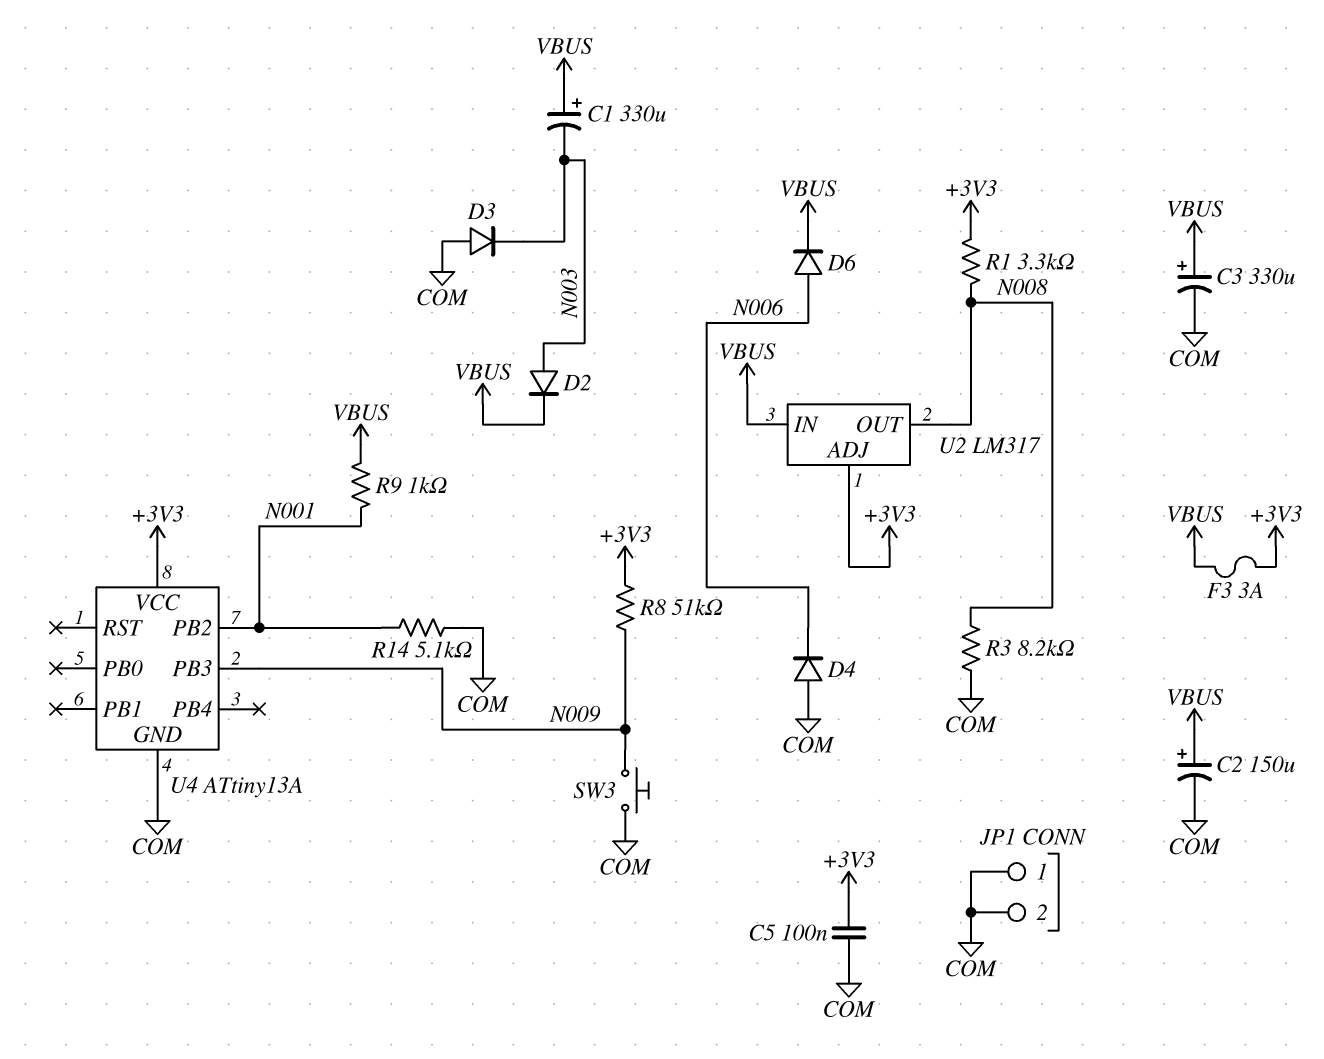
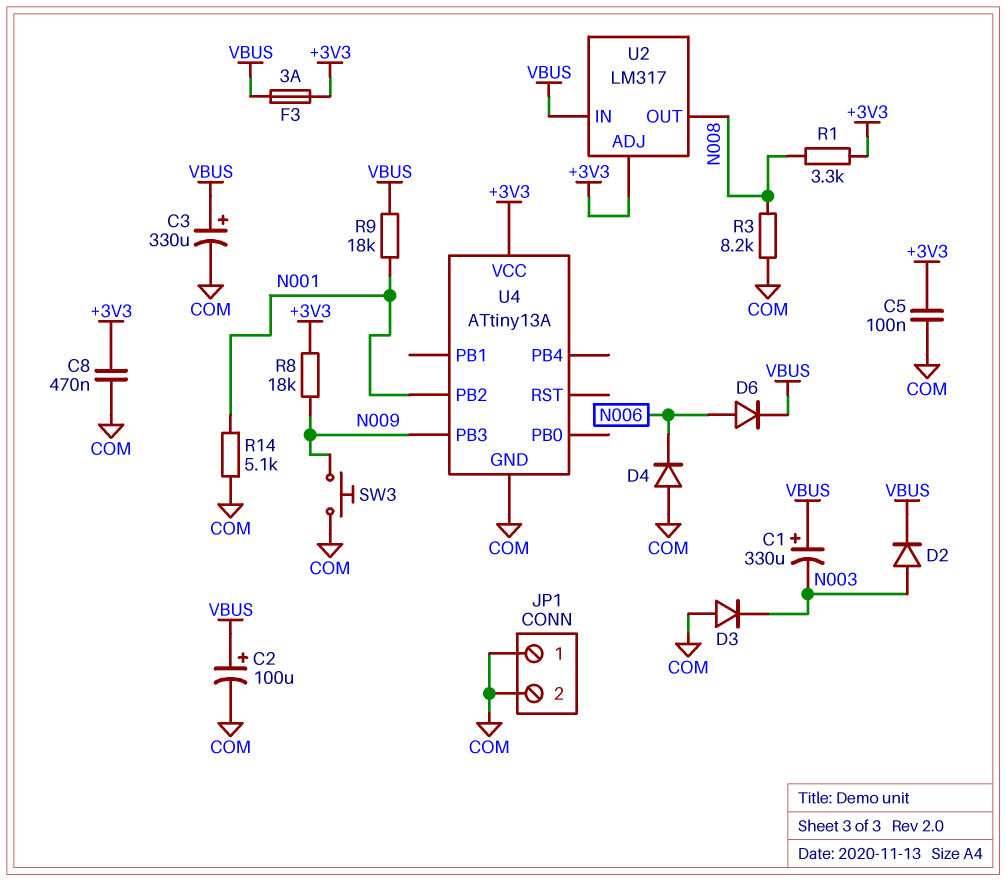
C2: 150uF (plus VBUS, minus COM) -> 100uF (plus VBUS, minus COM)
C8: none -> 470nF (+3V3, COM)
R8: 51k (+3V3, N009) -> 18k (+3V3, N009)
R9: 1k (N001, VBUS) -> 18k (N001, VBUS)

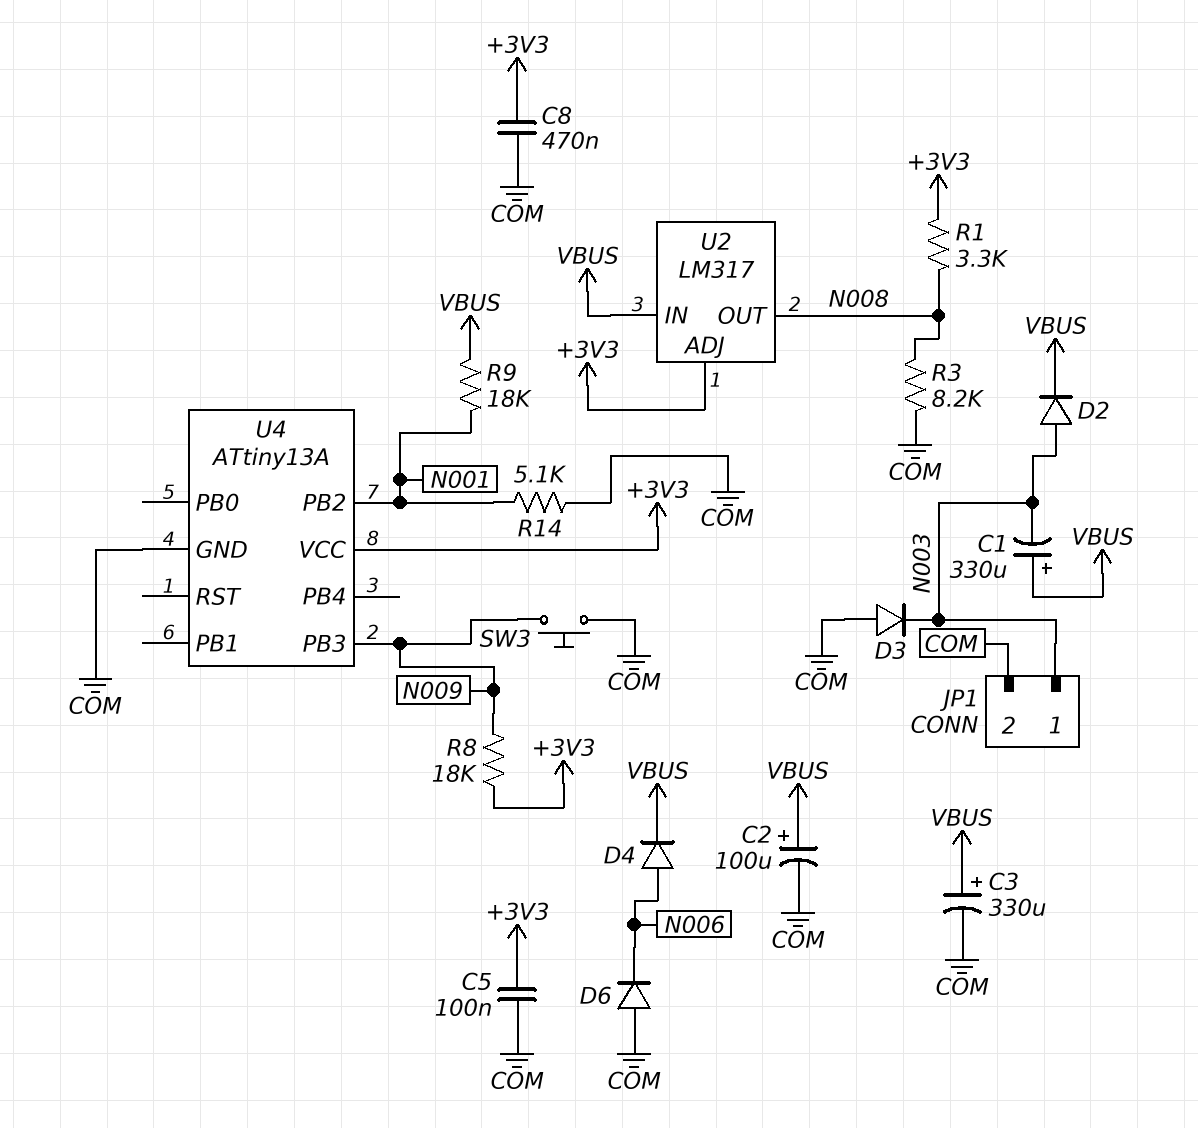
D4: diode (A COM, K N006) -> diode (A N006, K VBUS)
D6: diode (A N006, K VBUS) -> diode (A COM, K N006)
F3: 3A (+3V3, VBUS) -> none
JP1 pin 1: COM -> N003

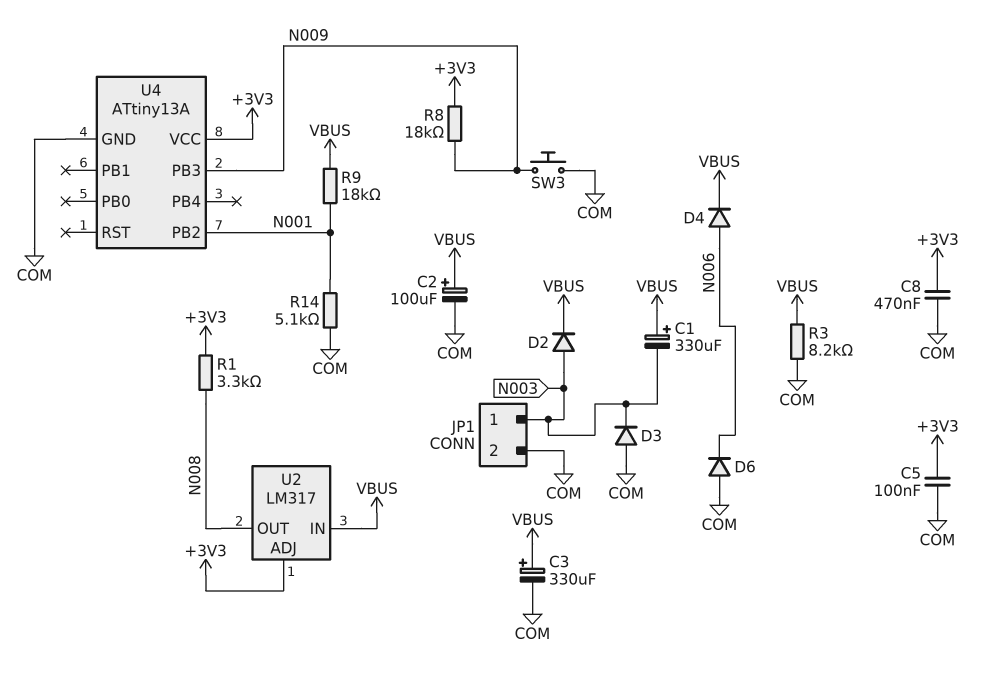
R3: 8.2k (COM, N008) -> 8.2k (COM, VBUS)

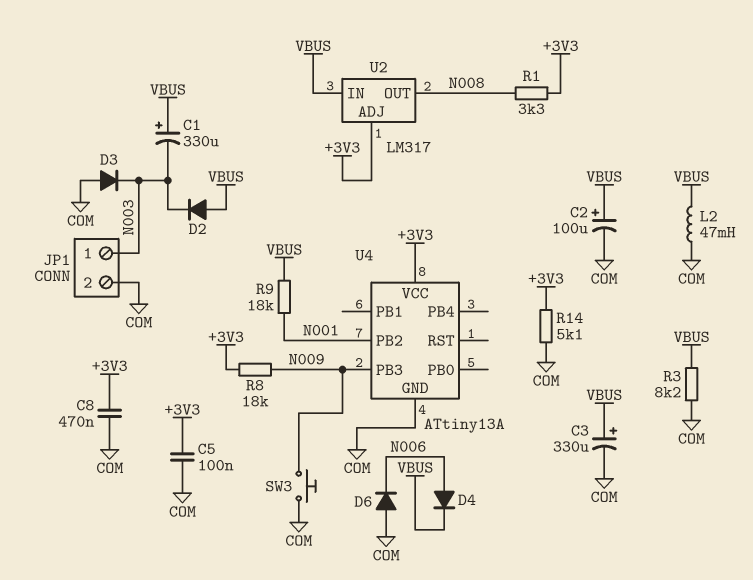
D2: diode (A N003, K VBUS) -> diode (A VBUS, K N003)
L2: none -> 47mH (COM, VBUS)
R14: 5.1k (COM, N001) -> 5.1k (+3V3, COM)

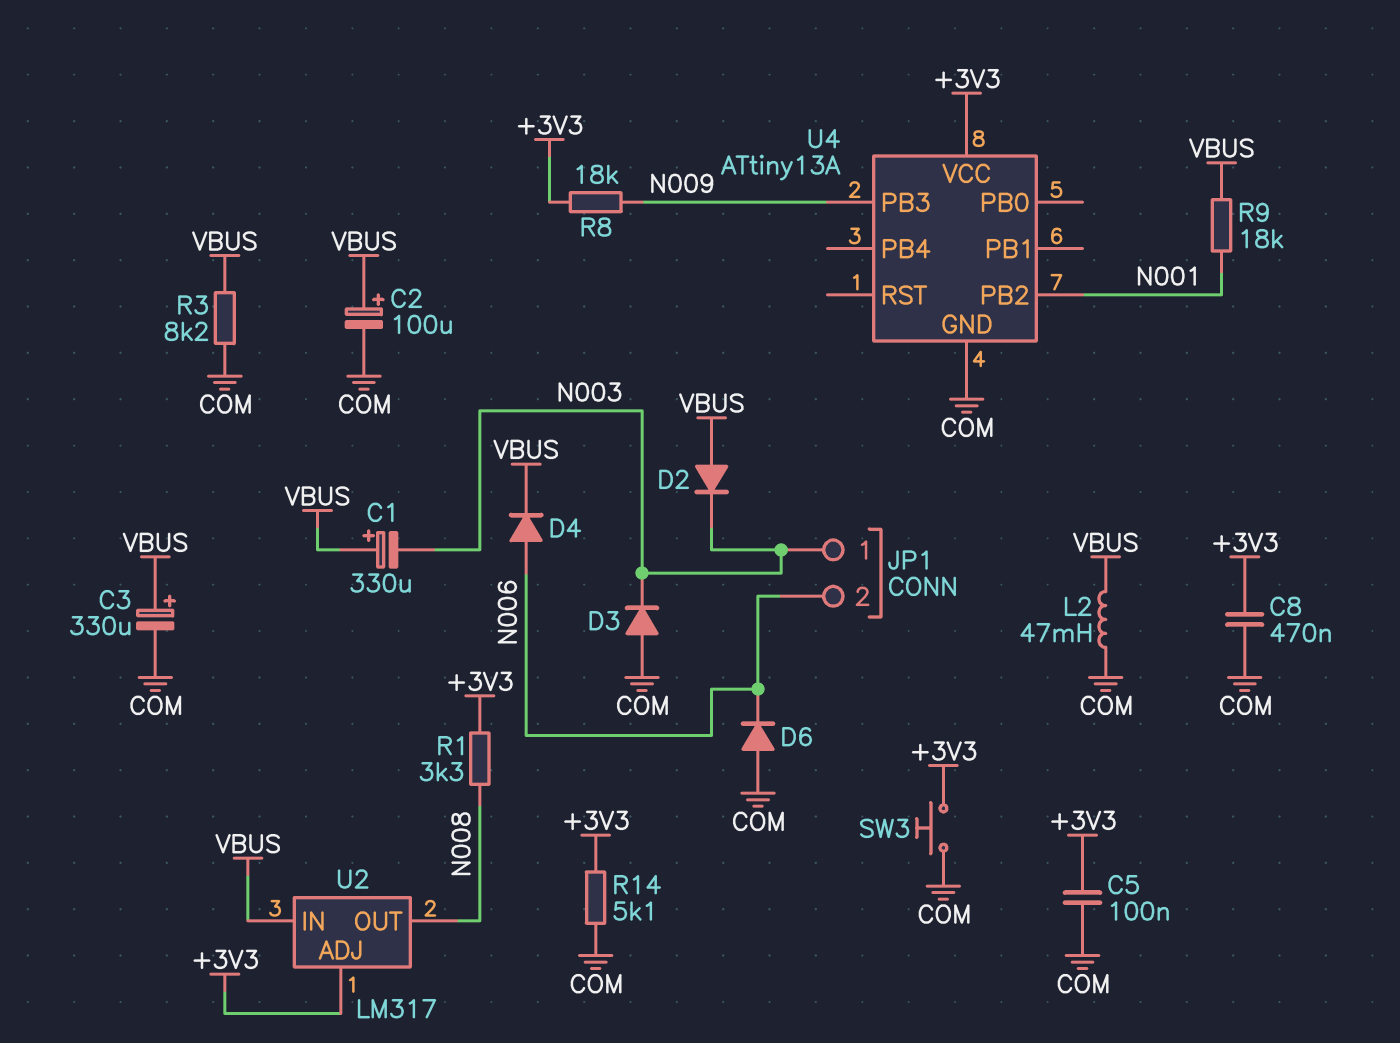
JP1 pin 2: COM -> N006
SW3: button (COM, N009) -> button (+3V3, COM)

